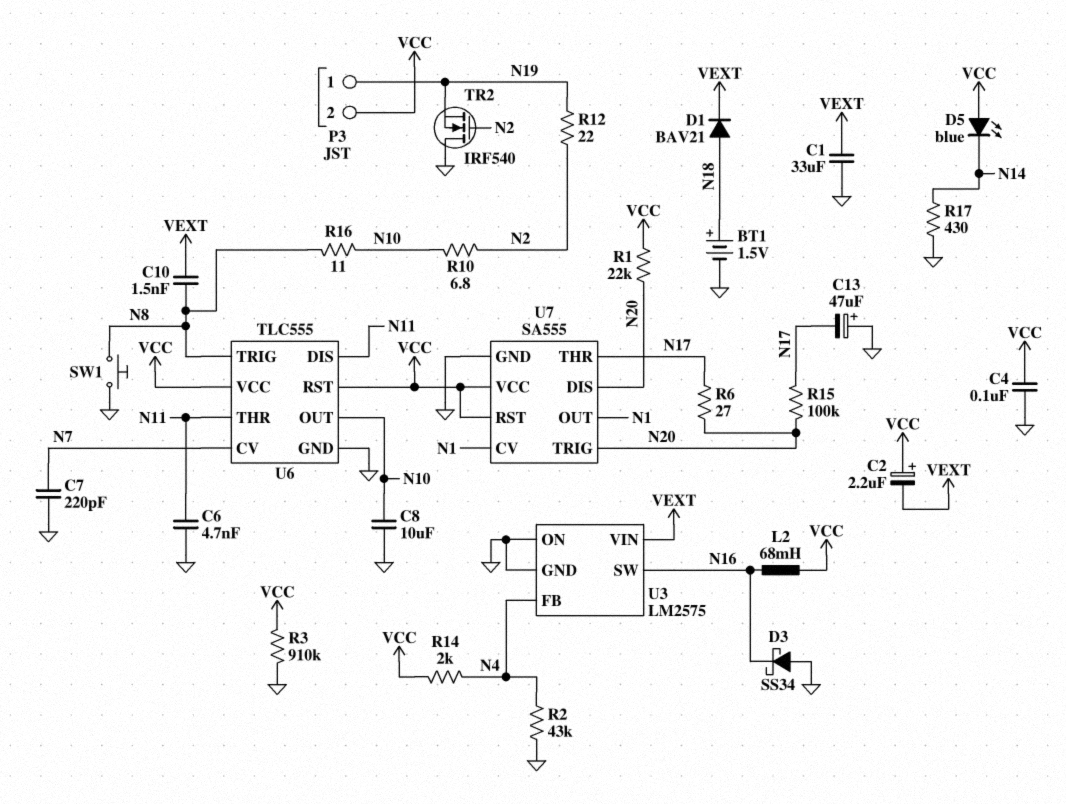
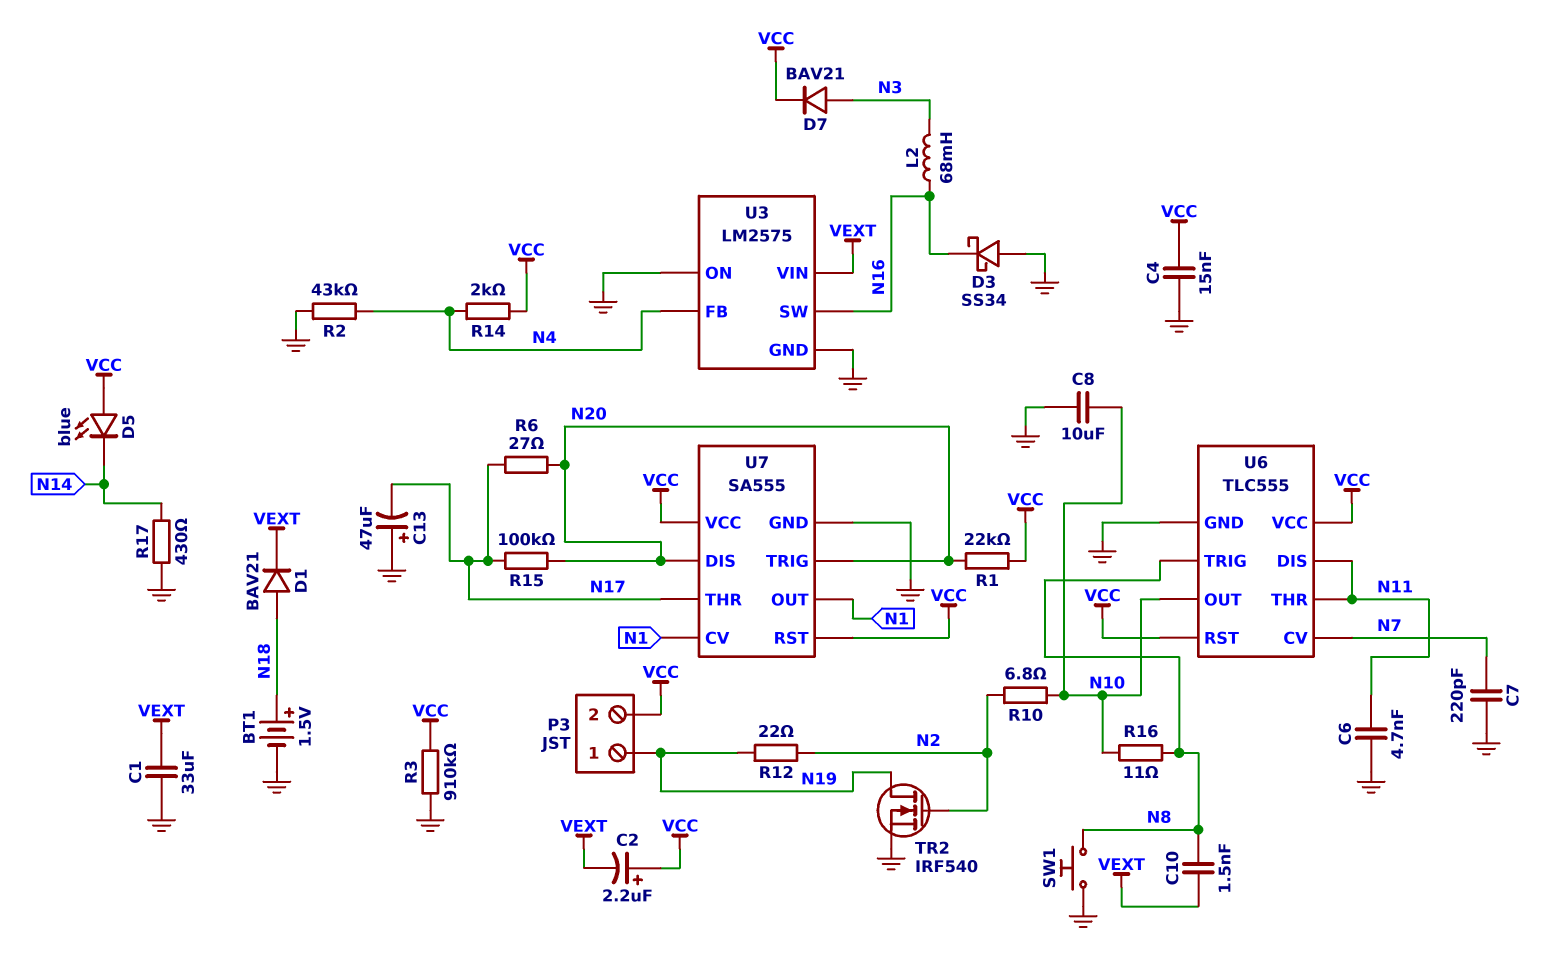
C4: 100nF (GND, VCC) -> 15nF (GND, VCC)
D7: none -> diode BAV21 (A N3, K VCC)
L2: 68mH (N16, VCC) -> 68mH (N3, N16)
TR2: NMOS IRF540 (G N2, D GND, S N19) -> NMOS IRF540 (G N2, D N19, S GND)

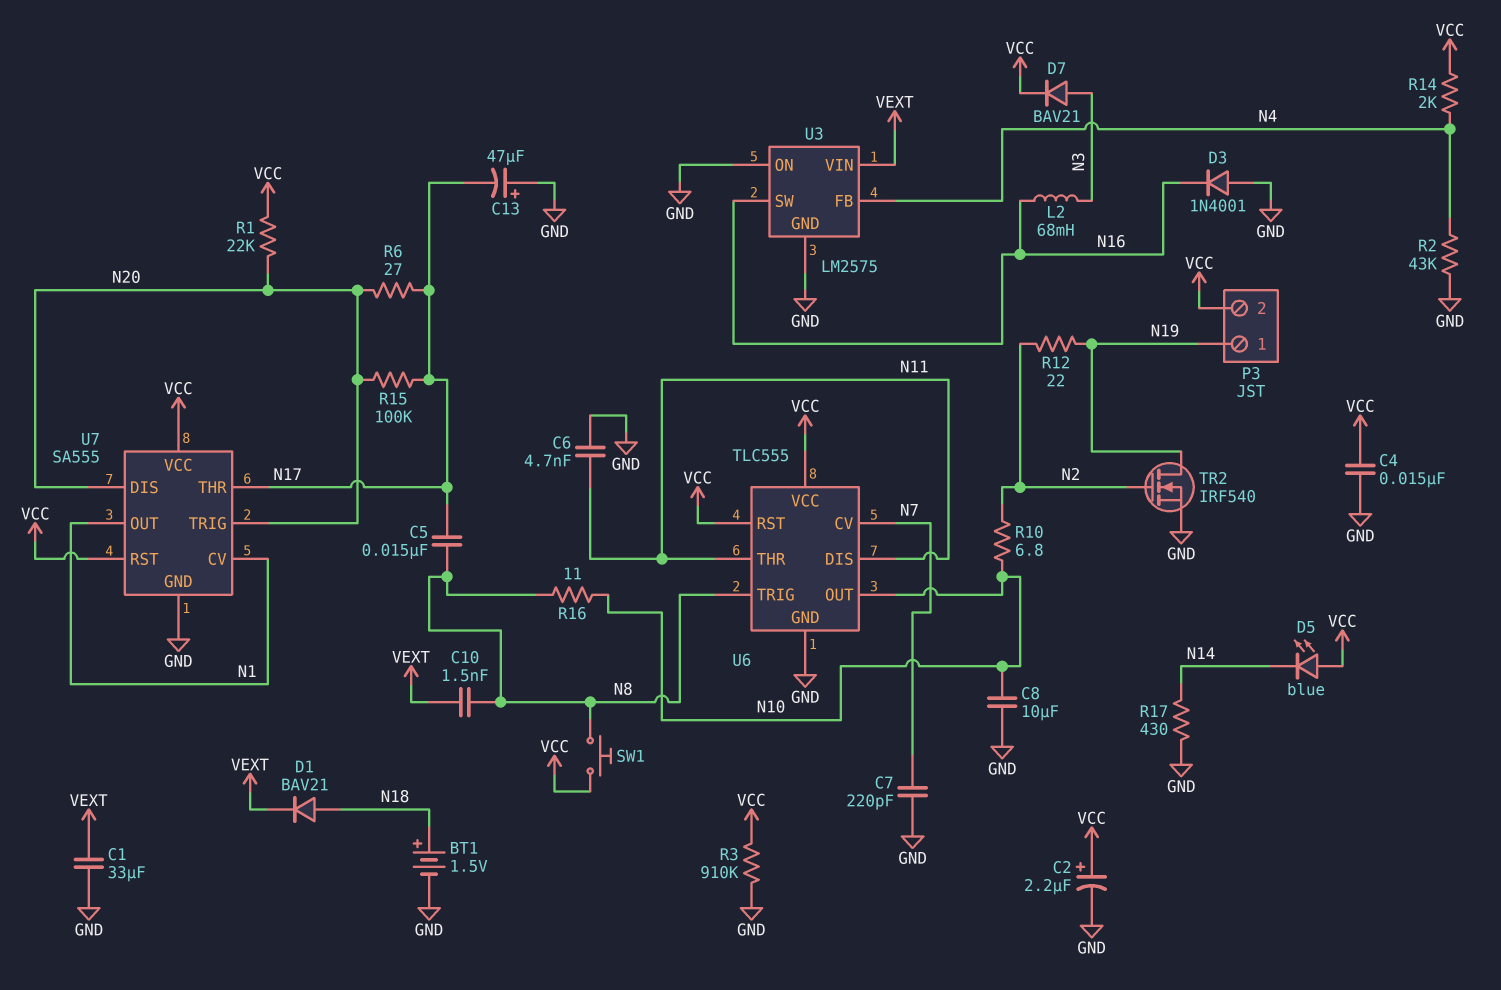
C2: 2.2uF (plus VCC, minus VEXT) -> 2.2uF (plus VCC, minus GND)
C5: none -> 15nF (N8, N17)
D3: schottky SS34 (A GND, K N16) -> diode 1N4001 (A GND, K N16)
SW1: button (GND, N8) -> button (N8, VCC)

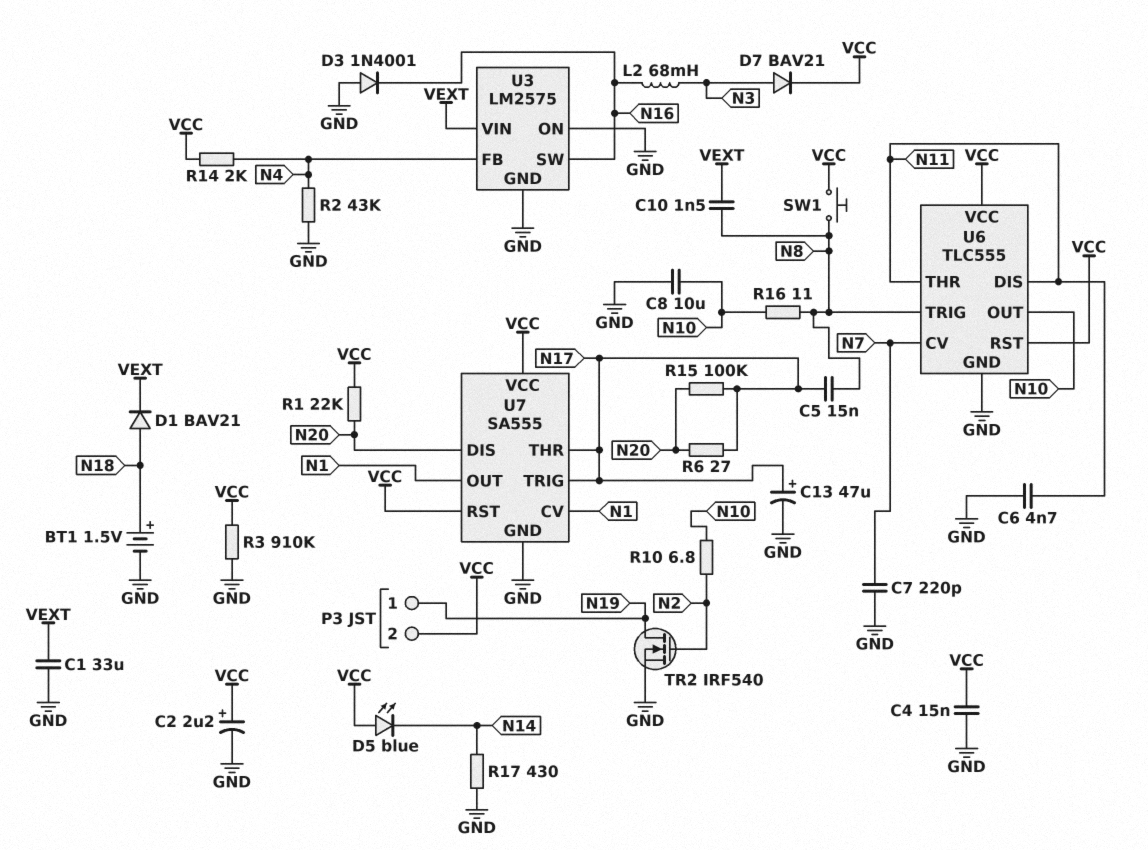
C13: 47uF (plus GND, minus N17) -> 47uF (plus N17, minus GND)
R12: 22 (N2, N19) -> none
U7 pin TRIG: N20 -> N17

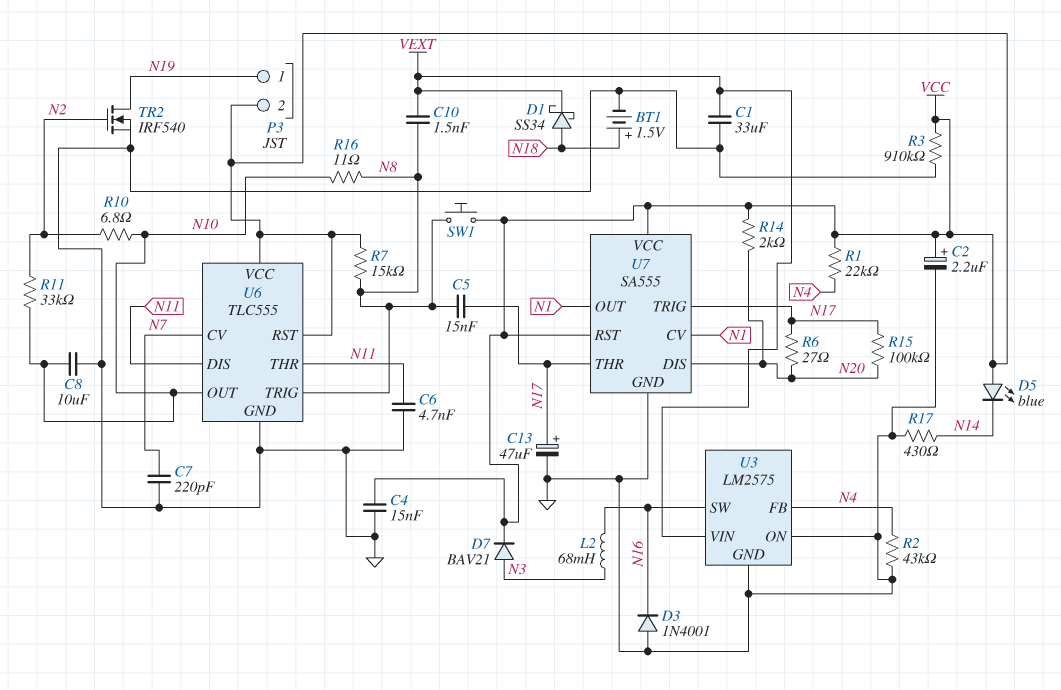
D1: diode BAV21 (A N18, K VEXT) -> schottky SS34 (A N18, K VEXT)
R1: 22k (N20, VCC) -> 22k (N4, VCC)
R7: none -> 15k (N8, VCC)
R11: none -> 33k (N2, N10)
R14: 2k (N4, VCC) -> 2k (N20, VCC)

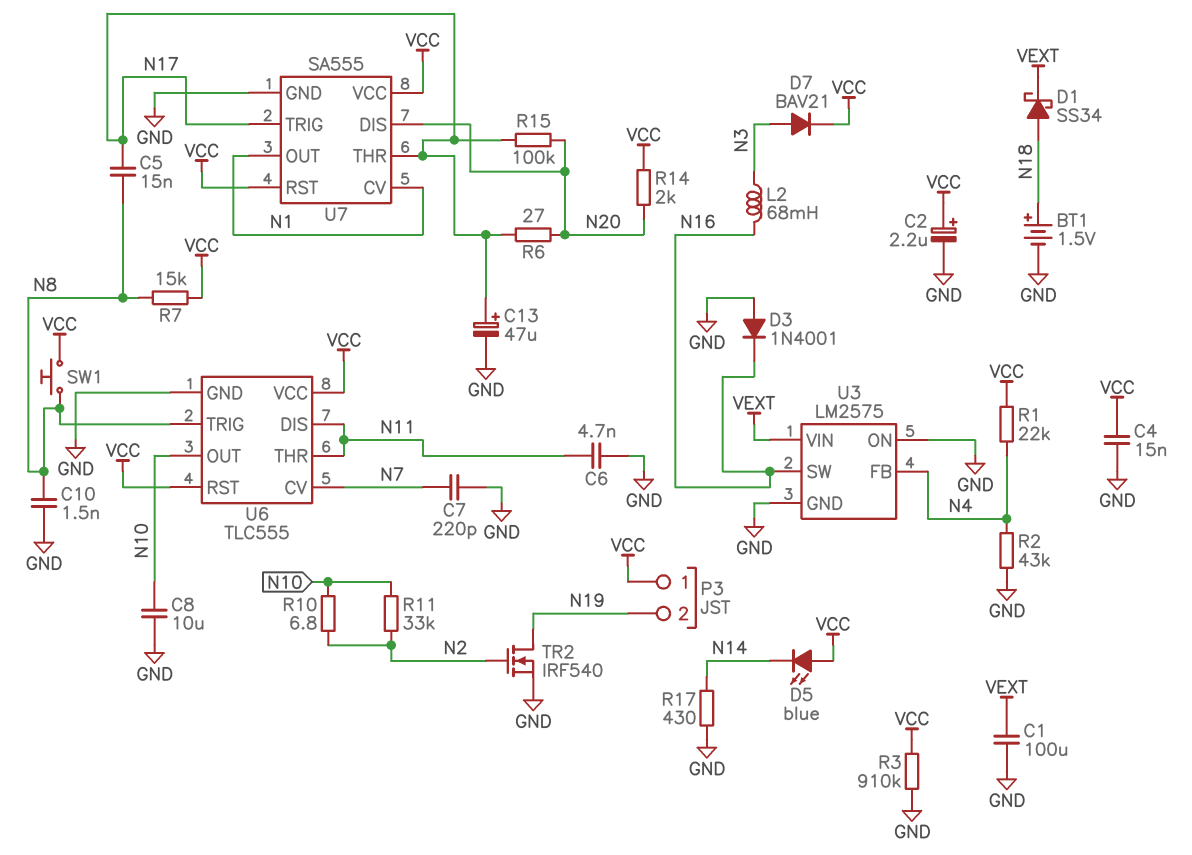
C1: 33uF (GND, VEXT) -> 100uF (GND, VEXT)
C10: 1.5nF (N8, VEXT) -> 1.5nF (GND, N8)
P3 pin 1: N19 -> VCC
P3 pin 2: VCC -> N19
R16: 11 (N8, N10) -> none

